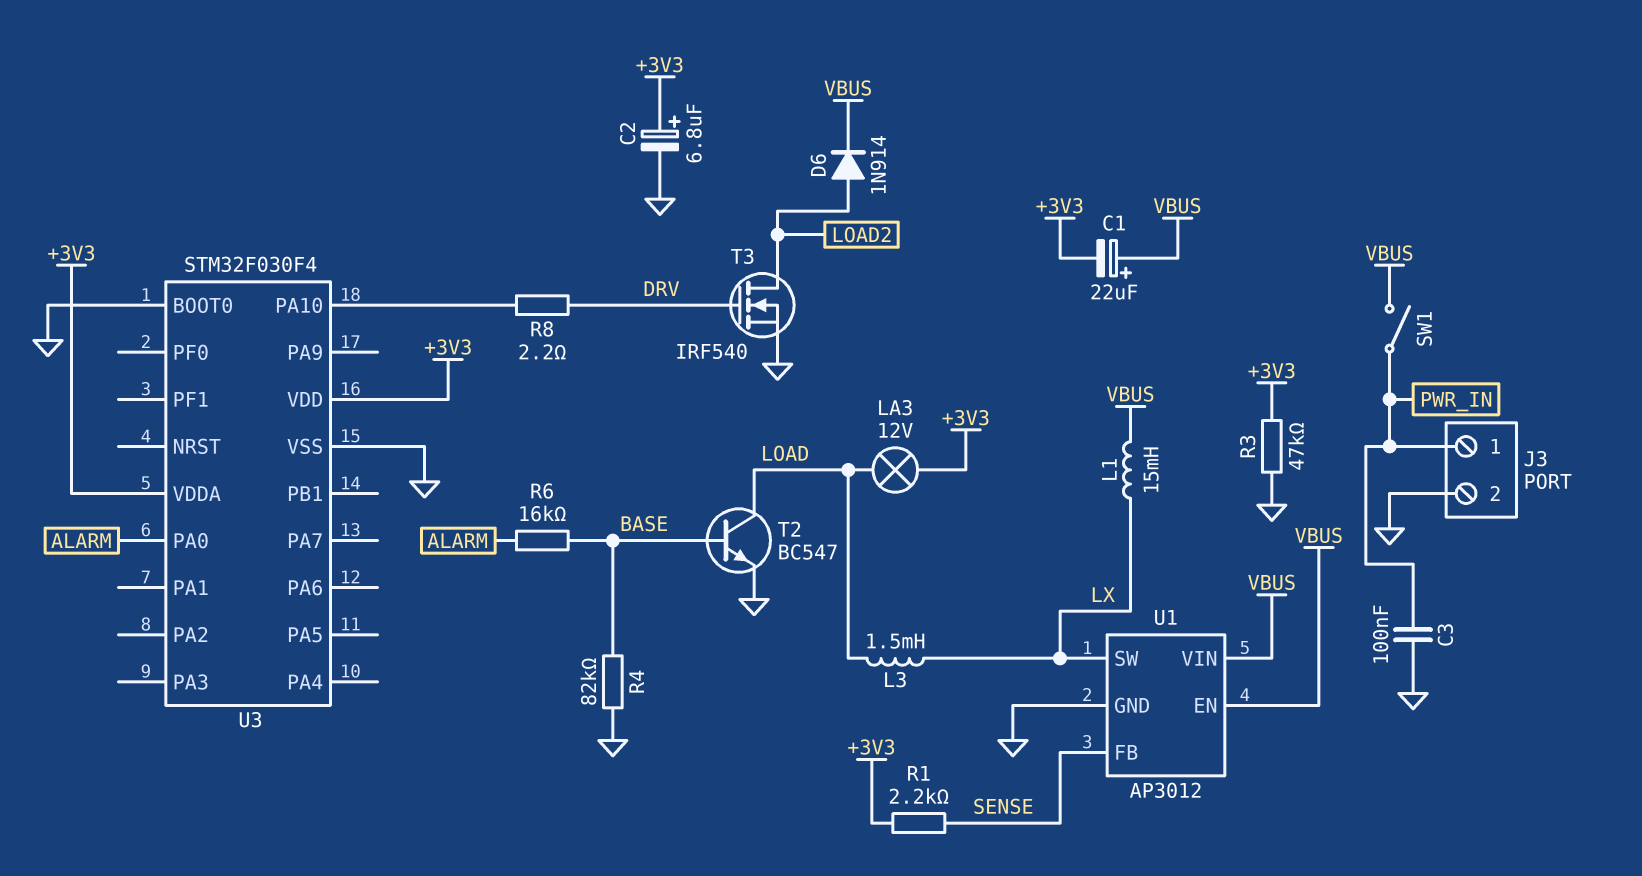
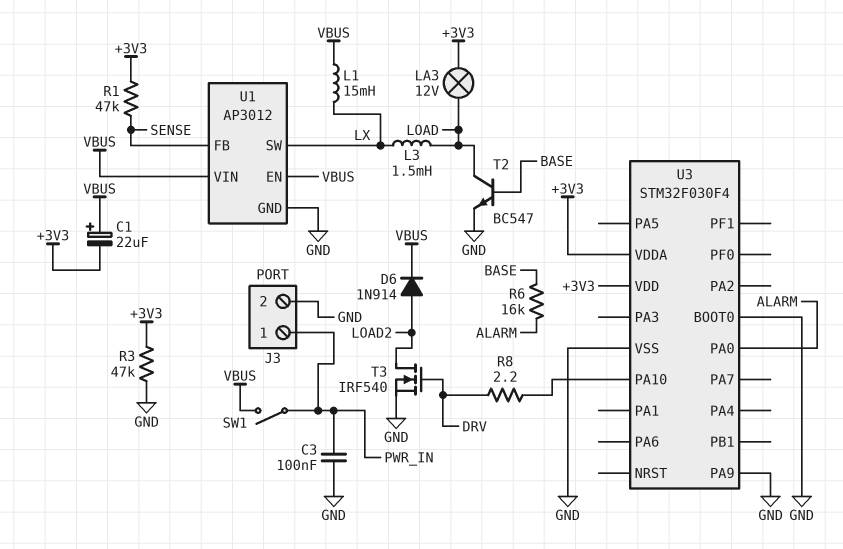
C2: 6.8uF (plus +3V3, minus GND) -> none
R1: 2.2k (+3V3, SENSE) -> 47k (+3V3, SENSE)
R4: 82k (BASE, GND) -> none
U3 pin PA9: none -> GND

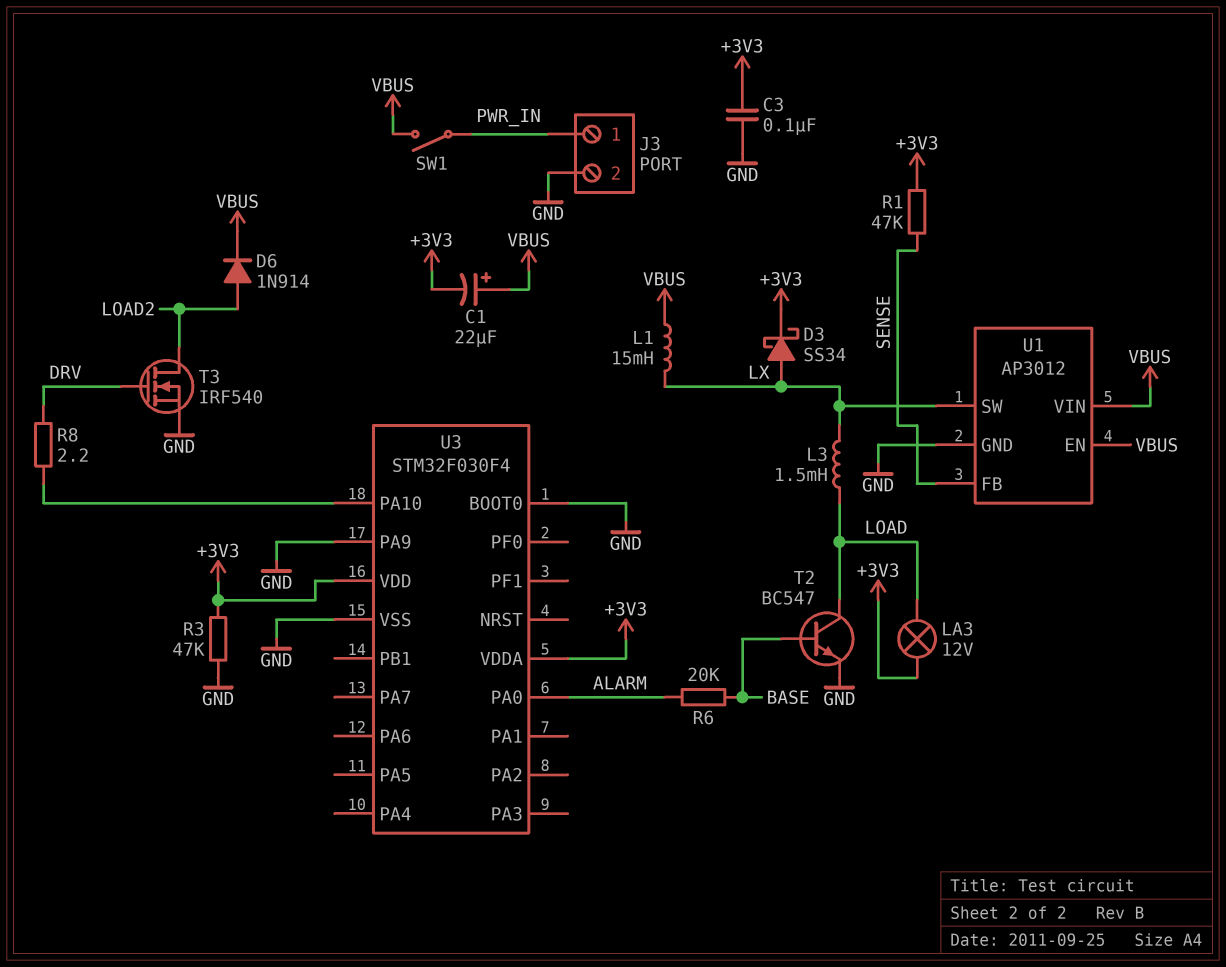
C3: 100nF (GND, PWR_IN) -> 100nF (+3V3, GND)
D3: none -> schottky SS34 (A LX, K +3V3)
R6: 16k (ALARM, BASE) -> 20k (ALARM, BASE)

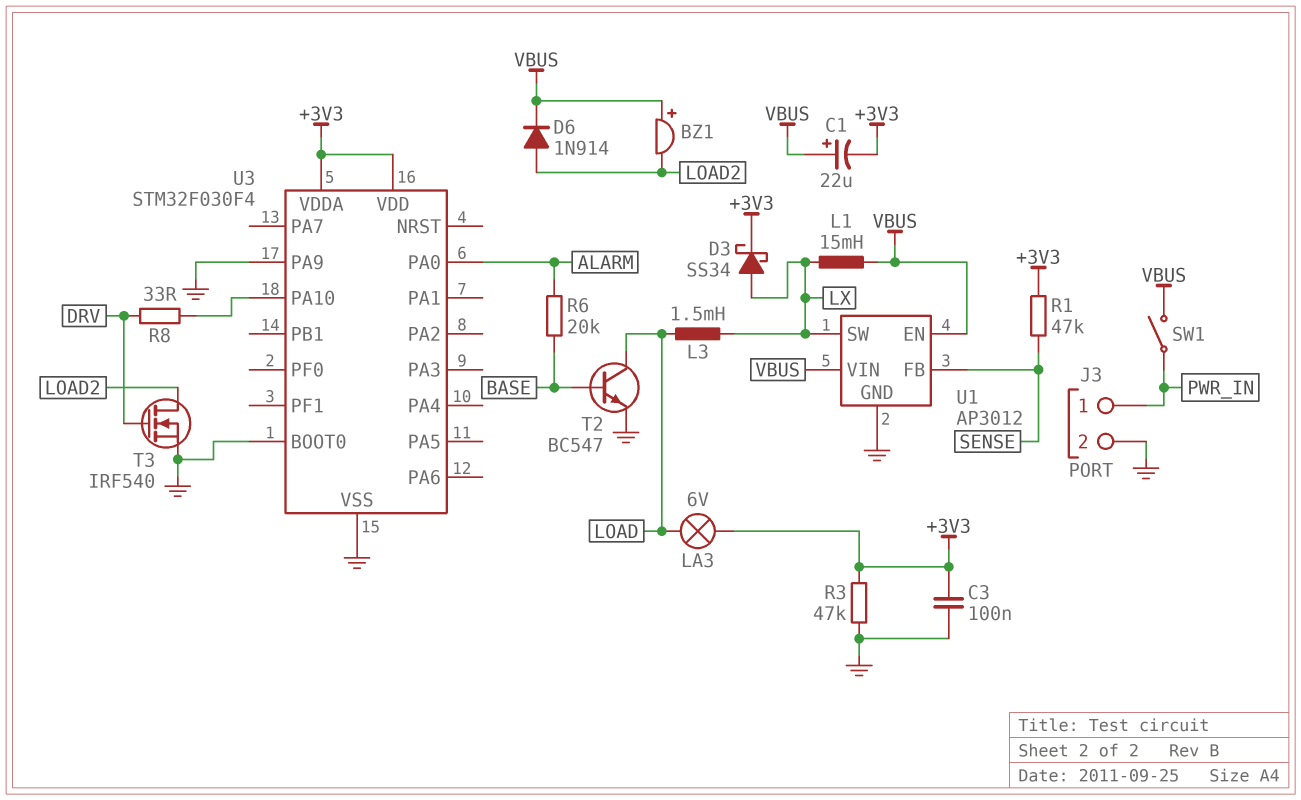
BZ1: none -> buzzer (plus VBUS, minus LOAD2)
LA3: lamp 12V (+3V3, LOAD) -> lamp 6V (+3V3, LOAD)
R8: 2.2 (DRV, U3/PA10) -> 33 (DRV, U3/PA10)

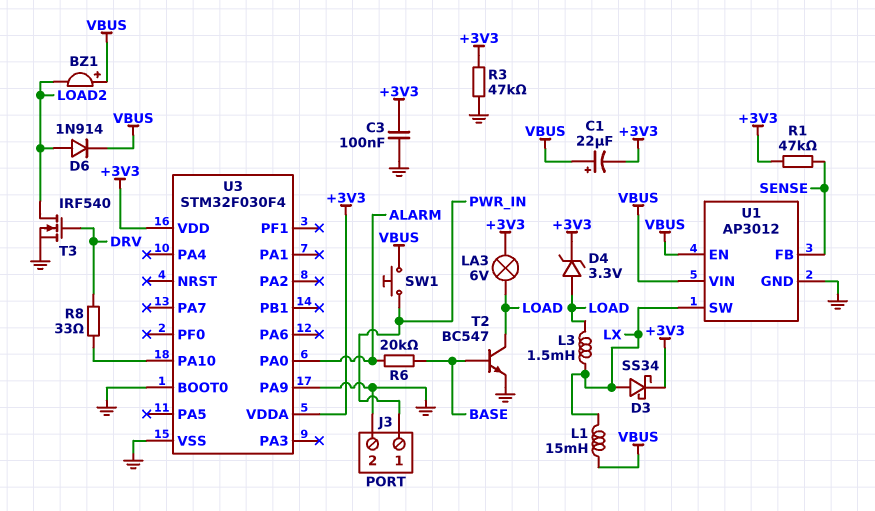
D4: none -> zener 3.3V (A LOAD, K +3V3)
SW1: switch (PWR_IN, VBUS) -> button (PWR_IN, VBUS)

